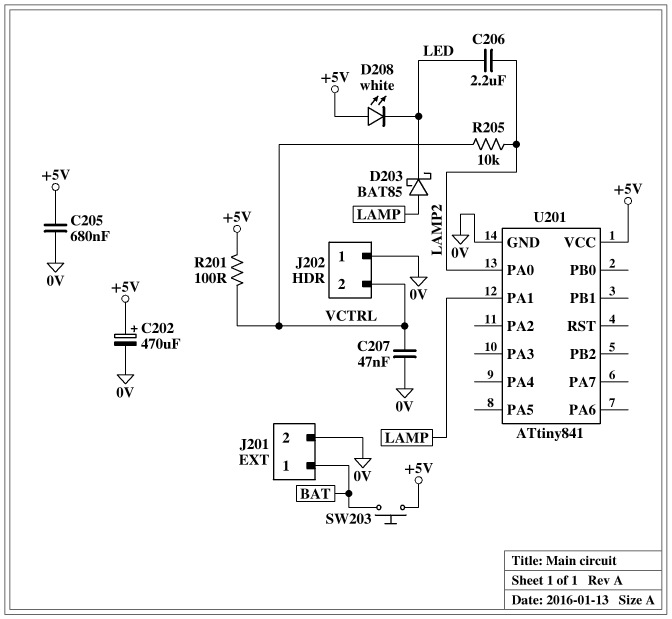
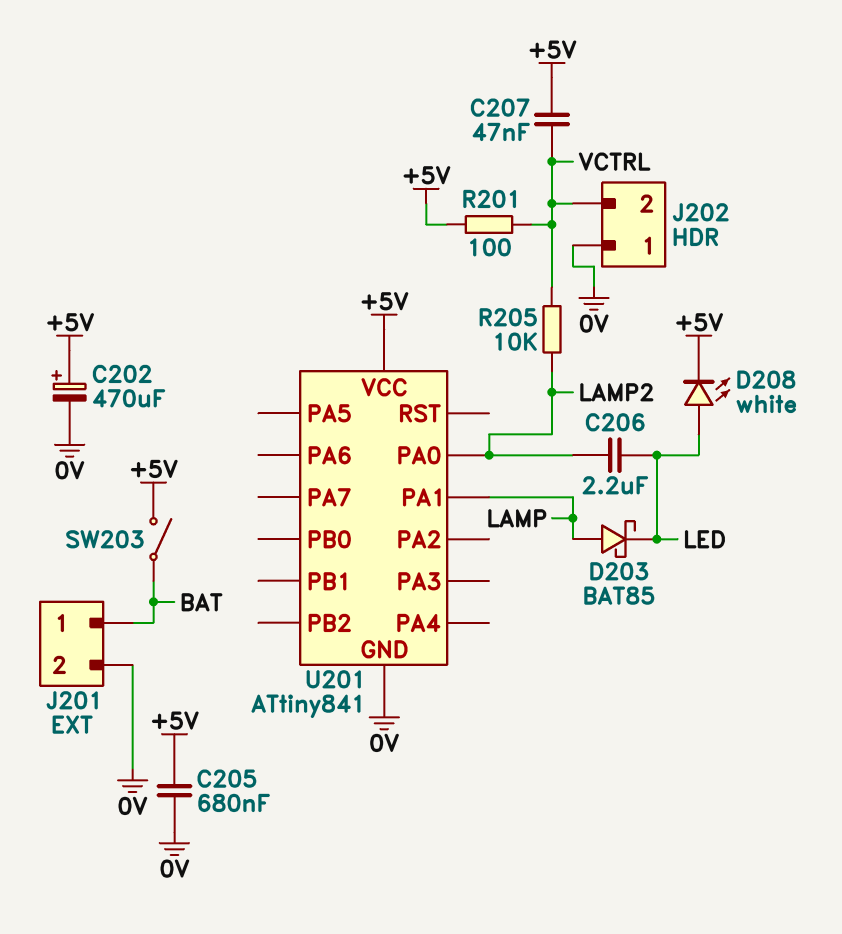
C207: 47nF (0V, VCTRL) -> 47nF (+5V, VCTRL)
D208: LED white (A +5V, K LED) -> LED white (A LED, K +5V)
SW203: button (+5V, BAT) -> switch (+5V, BAT)

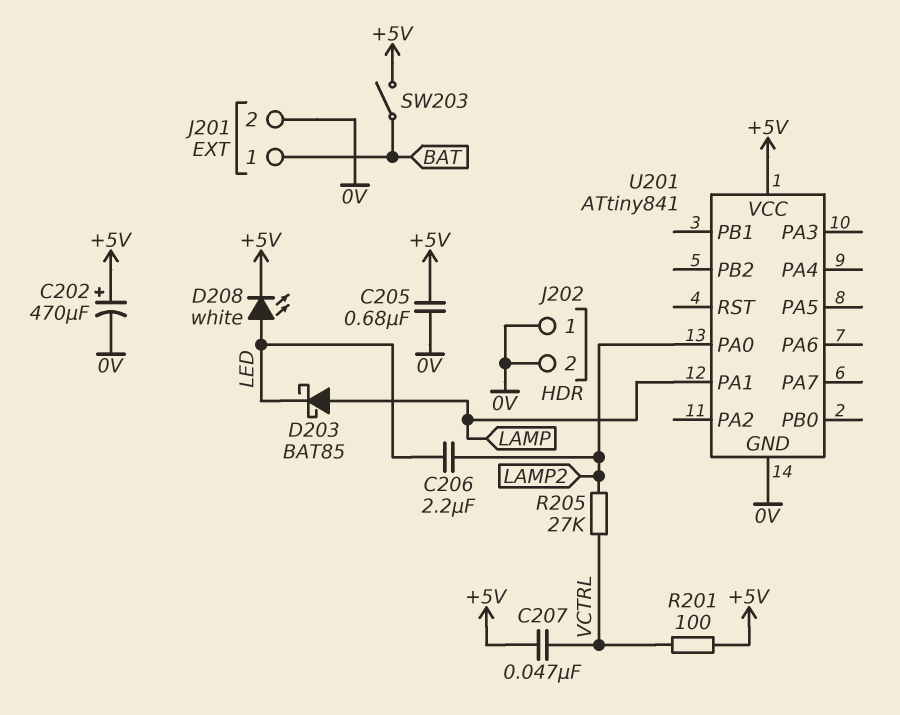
J202 pin 2: VCTRL -> 0V
R205: 10k (LAMP2, VCTRL) -> 27k (LAMP2, VCTRL)

